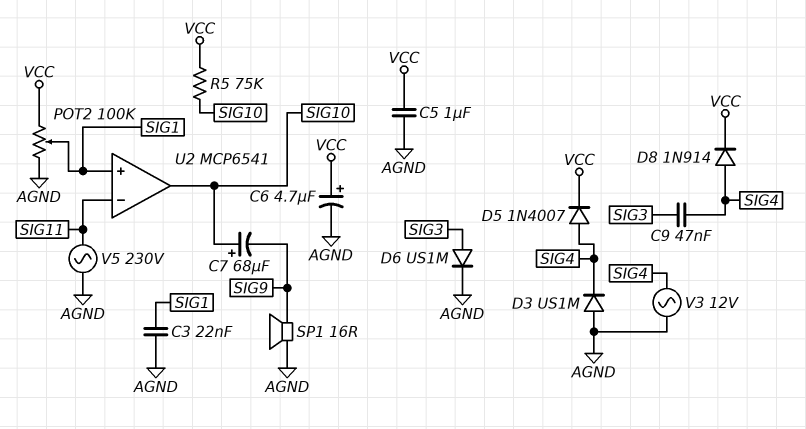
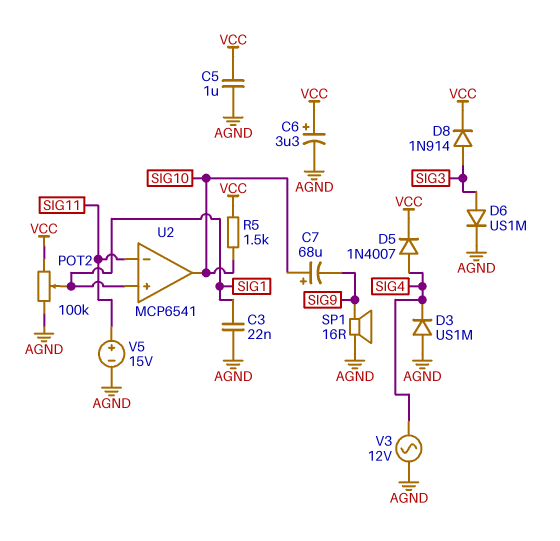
C6: 4.7uF (plus VCC, minus AGND) -> 3.3uF (plus VCC, minus AGND)
C9: 47nF (SIG3, SIG4) -> none
D8: diode 1N914 (A SIG4, K VCC) -> diode 1N914 (A SIG3, K VCC)
R5: 75k (SIG10, VCC) -> 1.5k (SIG10, VCC)
V5: AC 230V (AGND, SIG11) -> 15V (plus SIG11, minus AGND)

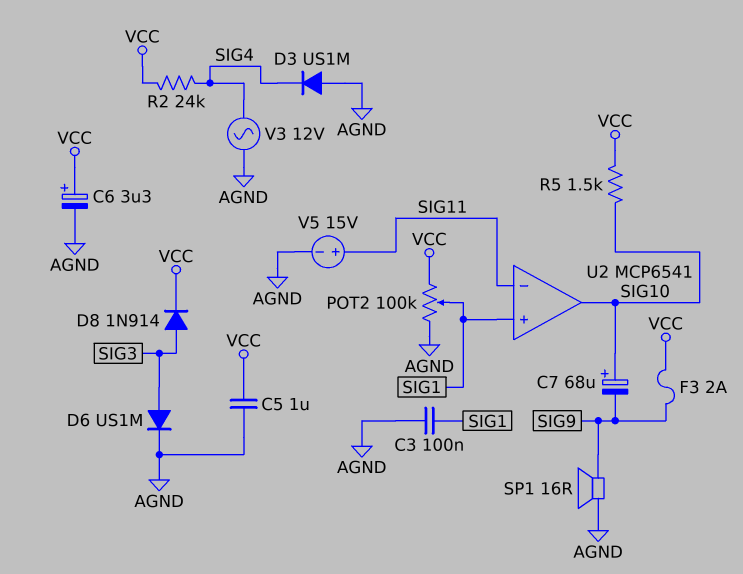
C3: 22nF (AGND, SIG1) -> 100nF (AGND, SIG1)
D5: diode 1N4007 (A SIG4, K VCC) -> none
F3: none -> 2A (SIG9, VCC)
R2: none -> 24k (SIG4, VCC)

